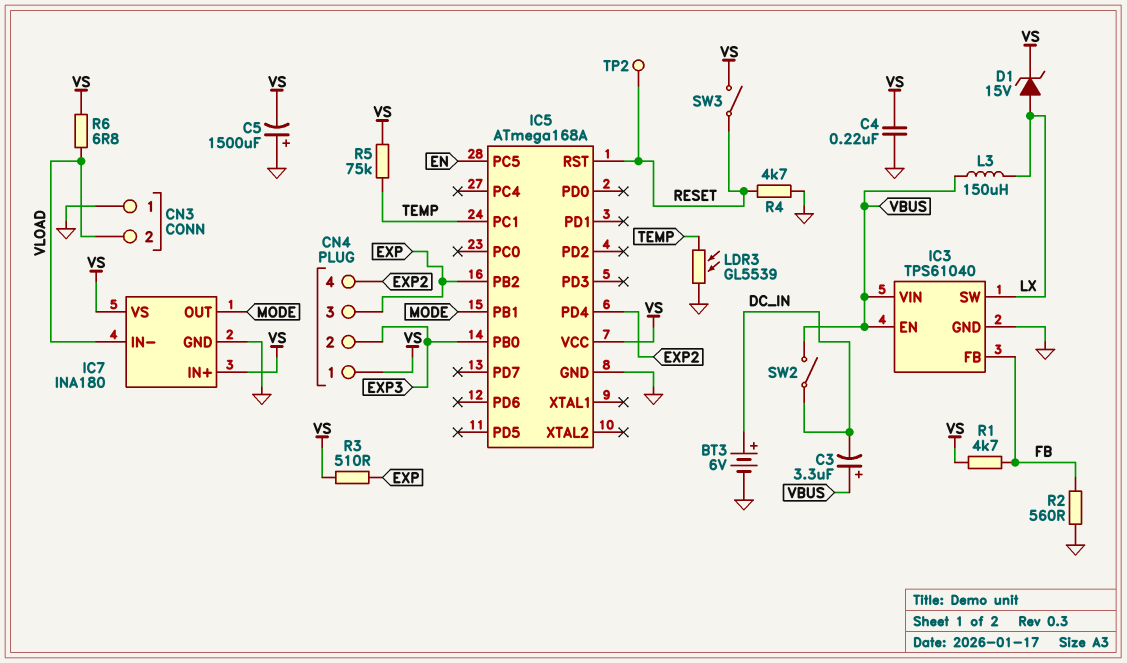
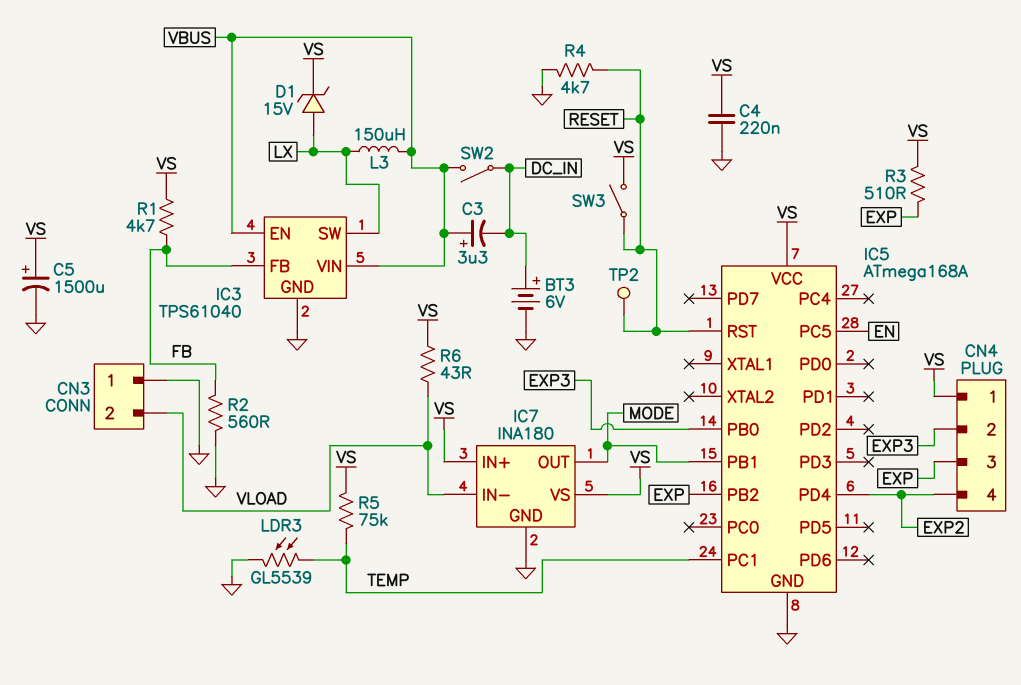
C5: 1500uF (plus GND, minus VS) -> 1500uF (plus VS, minus GND)
R6: 6.8 (VLOAD, VS) -> 43 (VLOAD, VS)

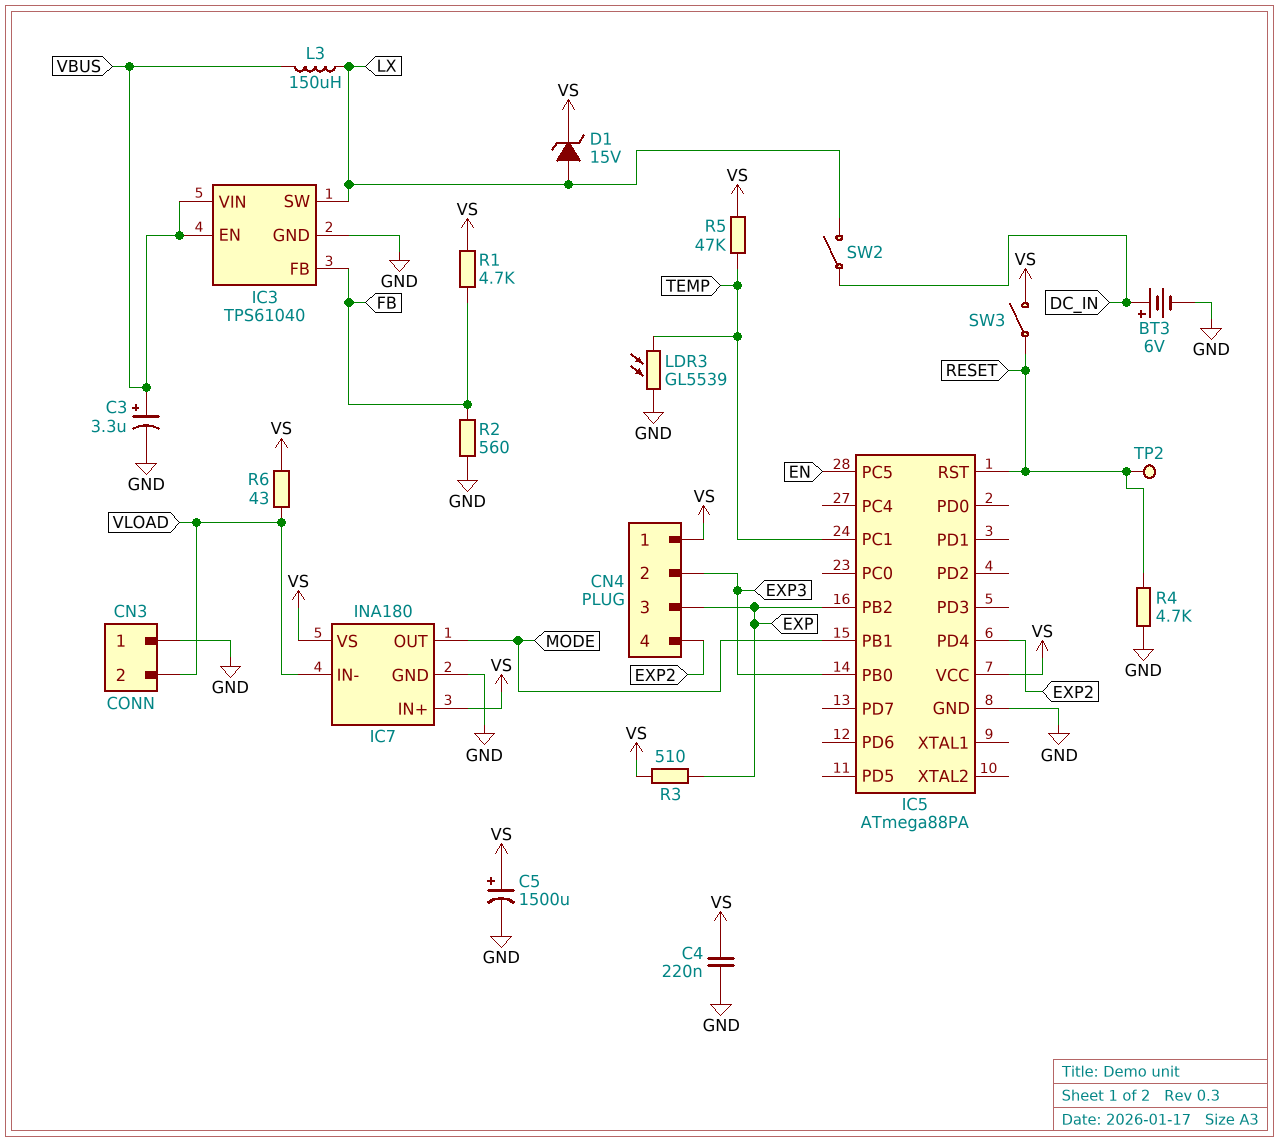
C3: 3.3uF (plus VBUS, minus DC_IN) -> 3.3uF (plus VBUS, minus GND)
IC5: ATmega168A -> ATmega88PA
R5: 75k (TEMP, VS) -> 47k (TEMP, VS)
SW2: switch (DC_IN, VBUS) -> switch (DC_IN, LX)

